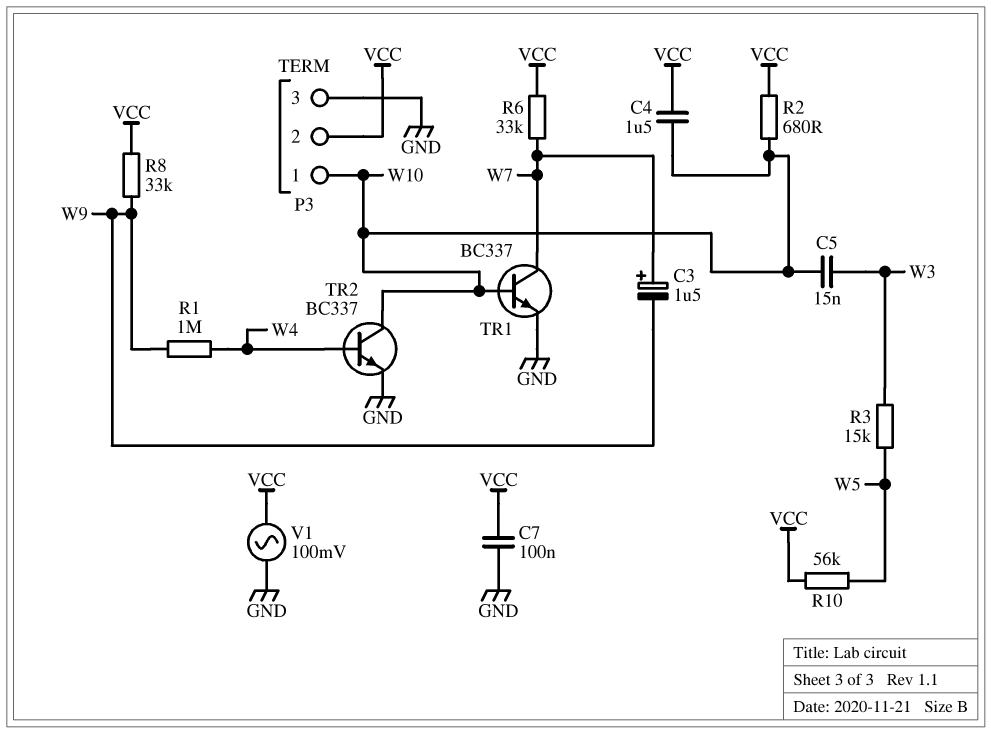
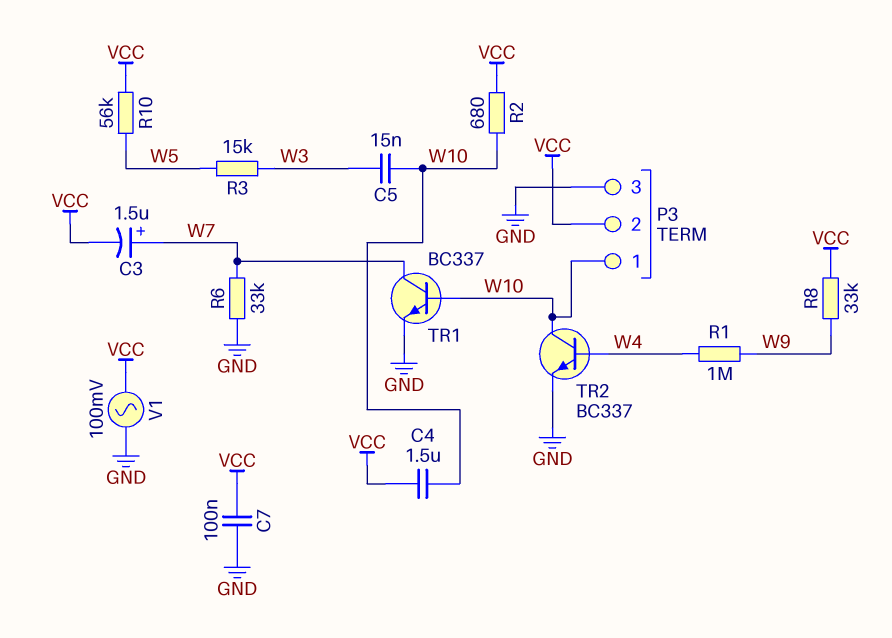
C3: 1.5uF (plus W7, minus W9) -> 1.5uF (plus W7, minus VCC)
R6: 33k (VCC, W7) -> 33k (GND, W7)

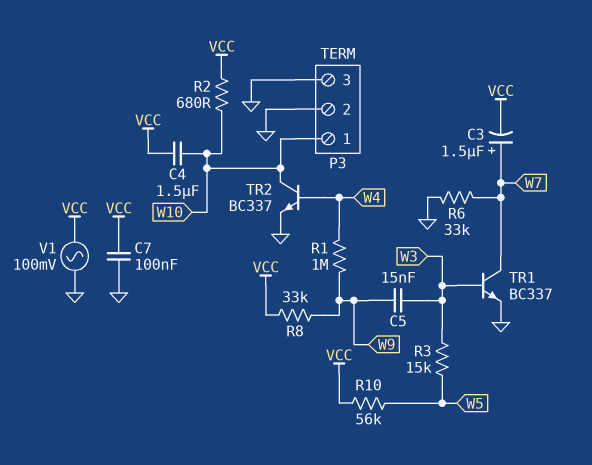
C5: 15nF (W3, W10) -> 15nF (W3, W9)
P3 pin 2: VCC -> GND
TR1: NPN BC337 (B W10, C W7, E GND) -> NPN BC337 (B W3, C W7, E GND)

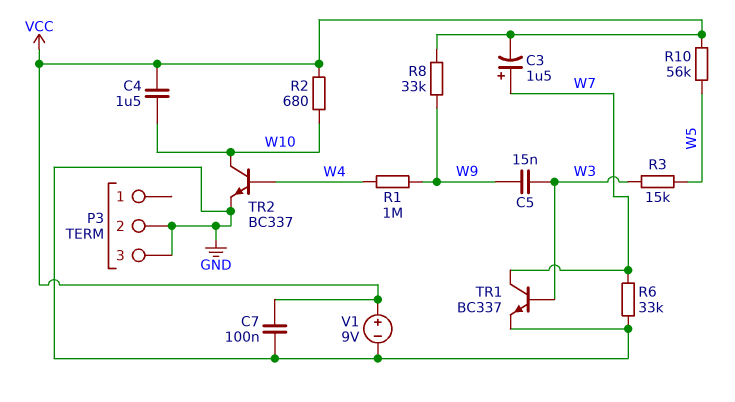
P3 pin 1: W10 -> none
V1: AC 100mV (GND, VCC) -> 9V (plus VCC, minus GND)

